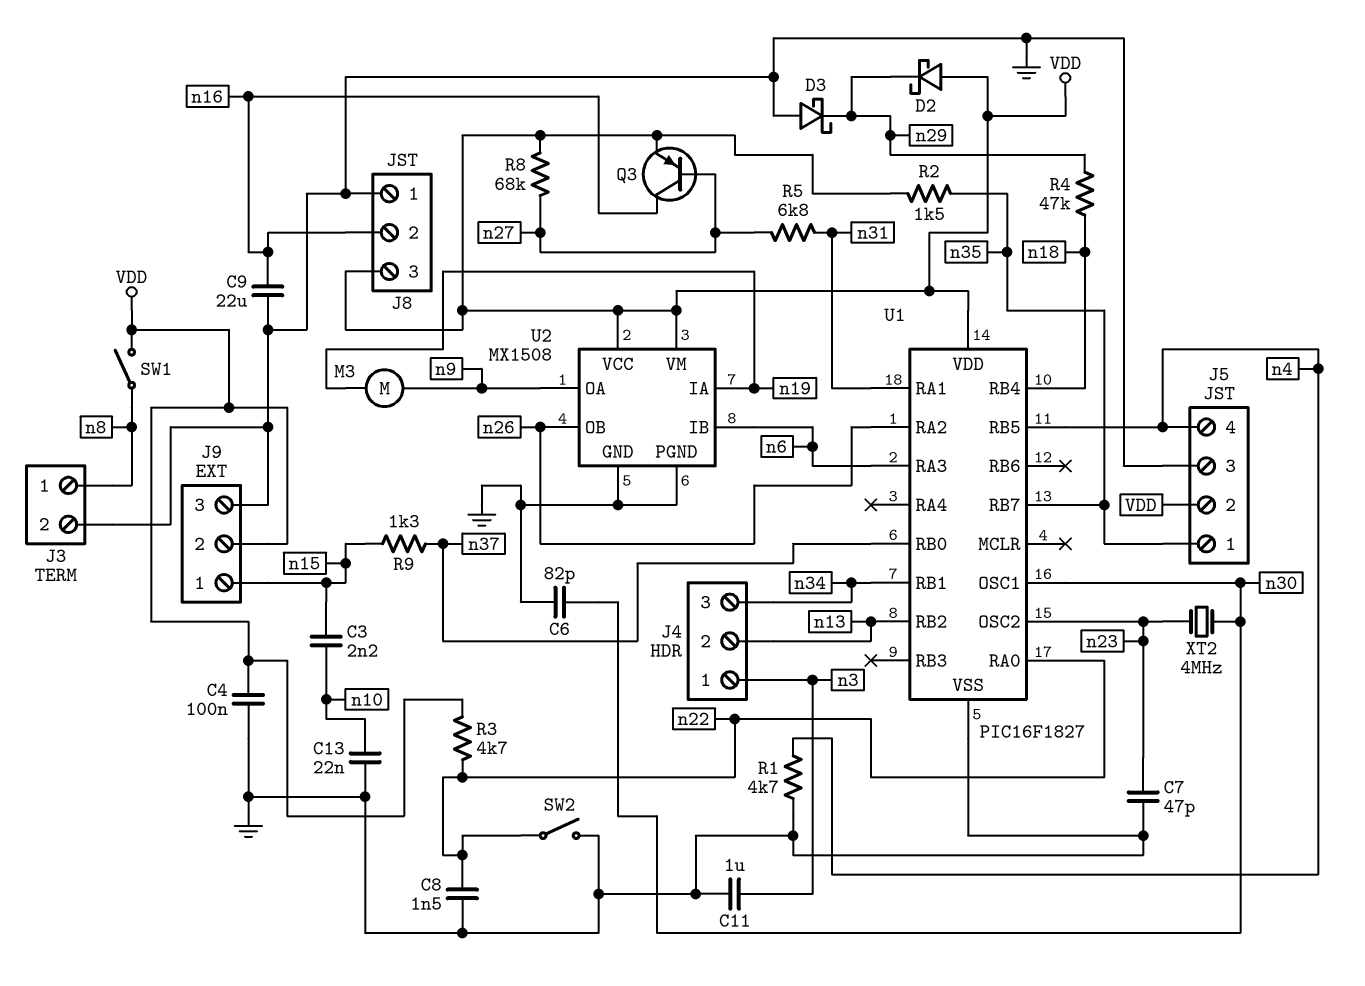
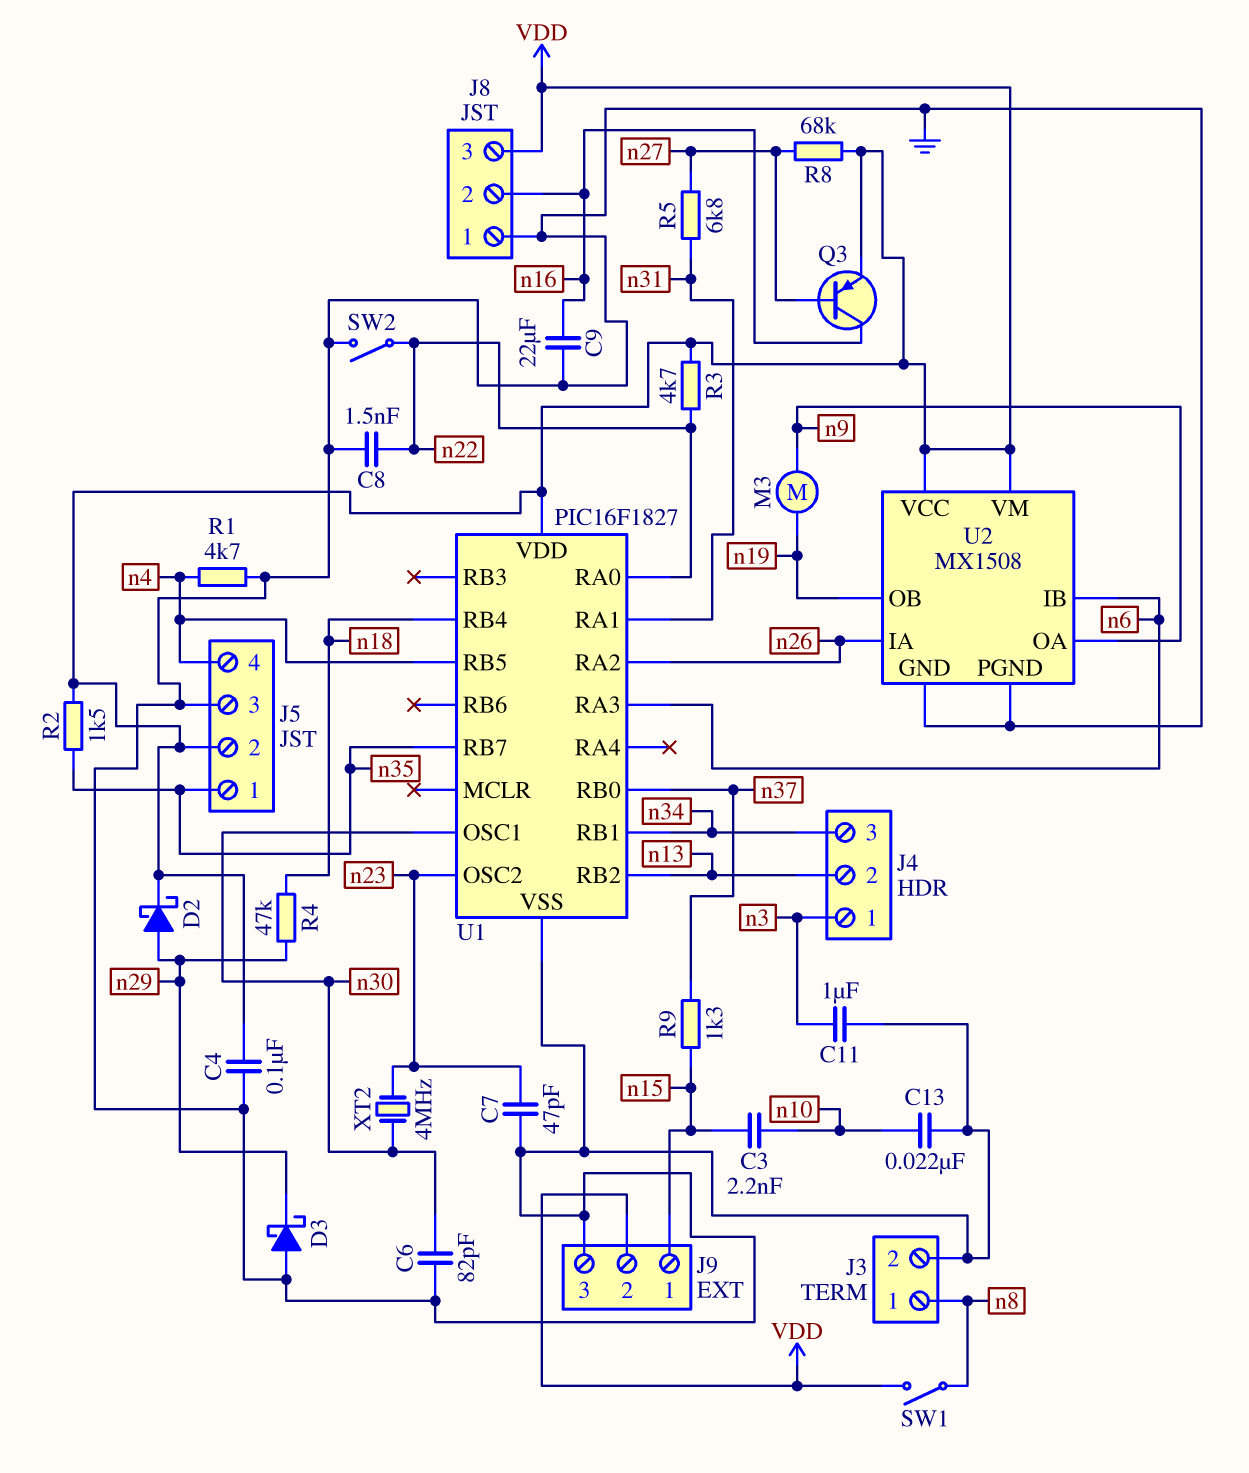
D2: schottky (A VDD, K n29) -> schottky (A n29, K VDD)
U2 pin IA: n19 -> n26
U2 pin OB: n26 -> n19

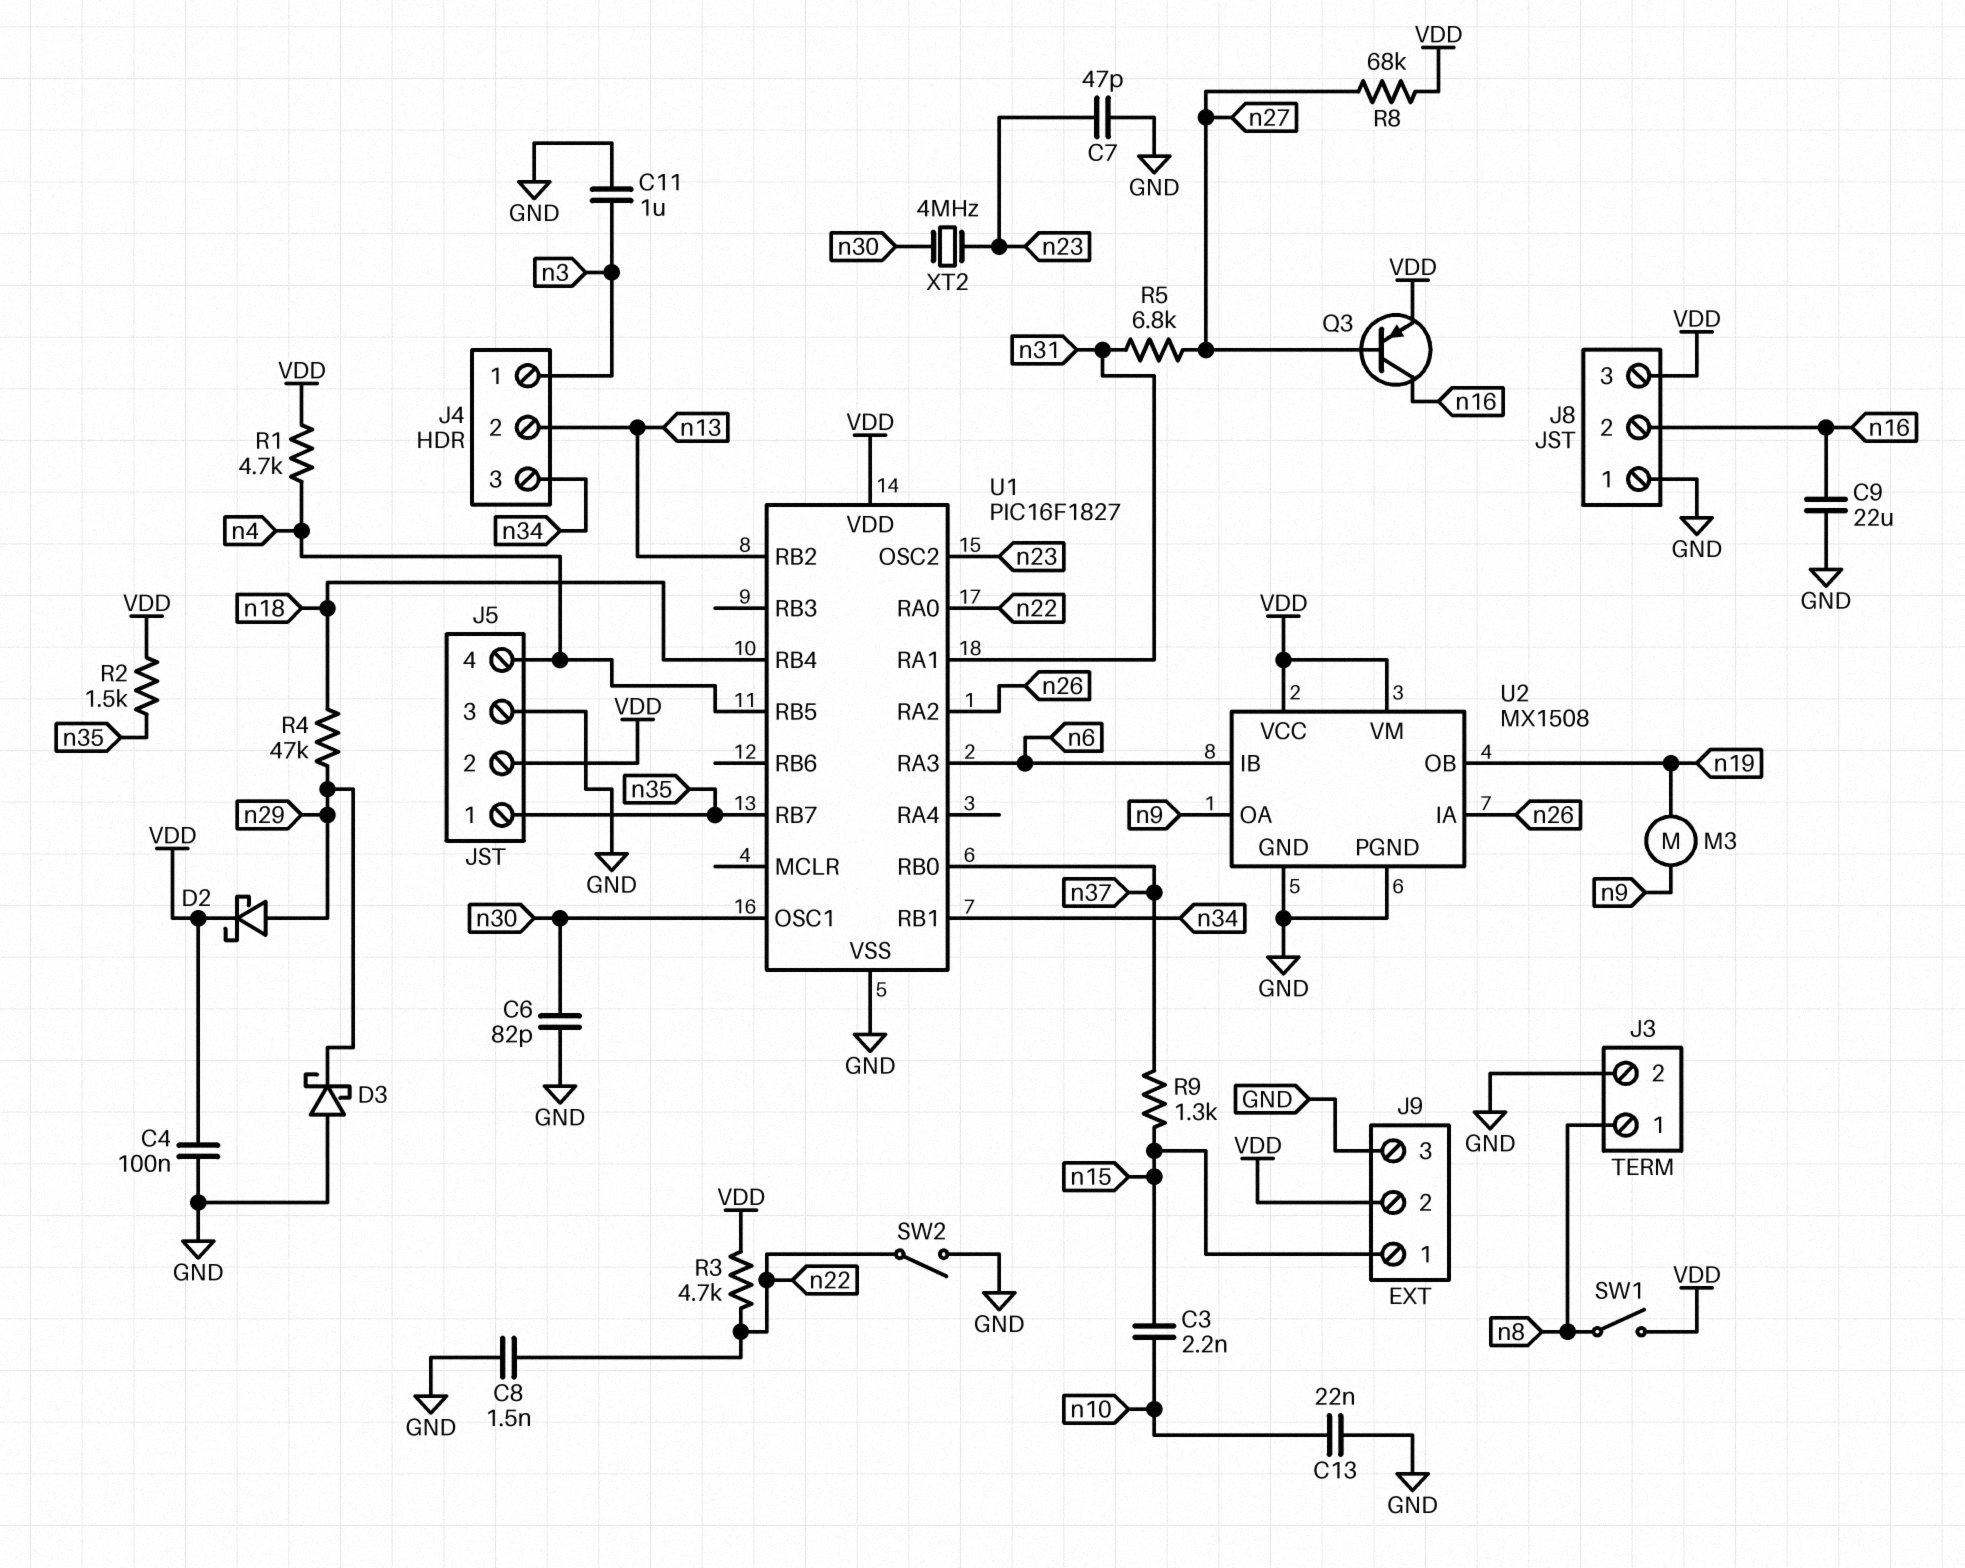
R1: 4.7k (GND, n4) -> 4.7k (VDD, n4)

